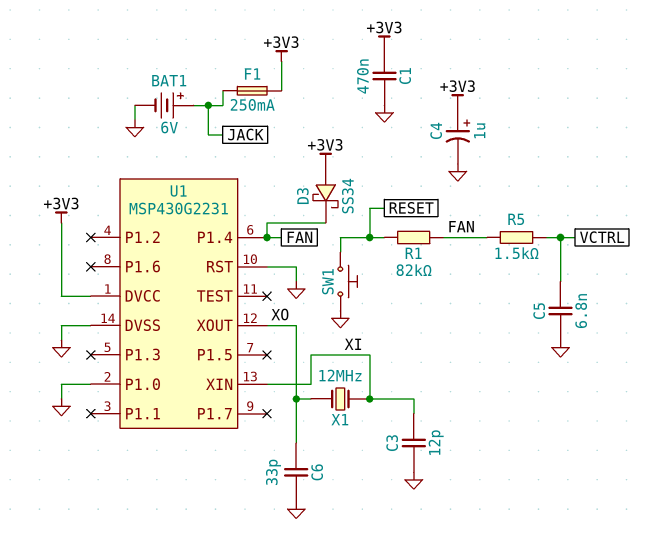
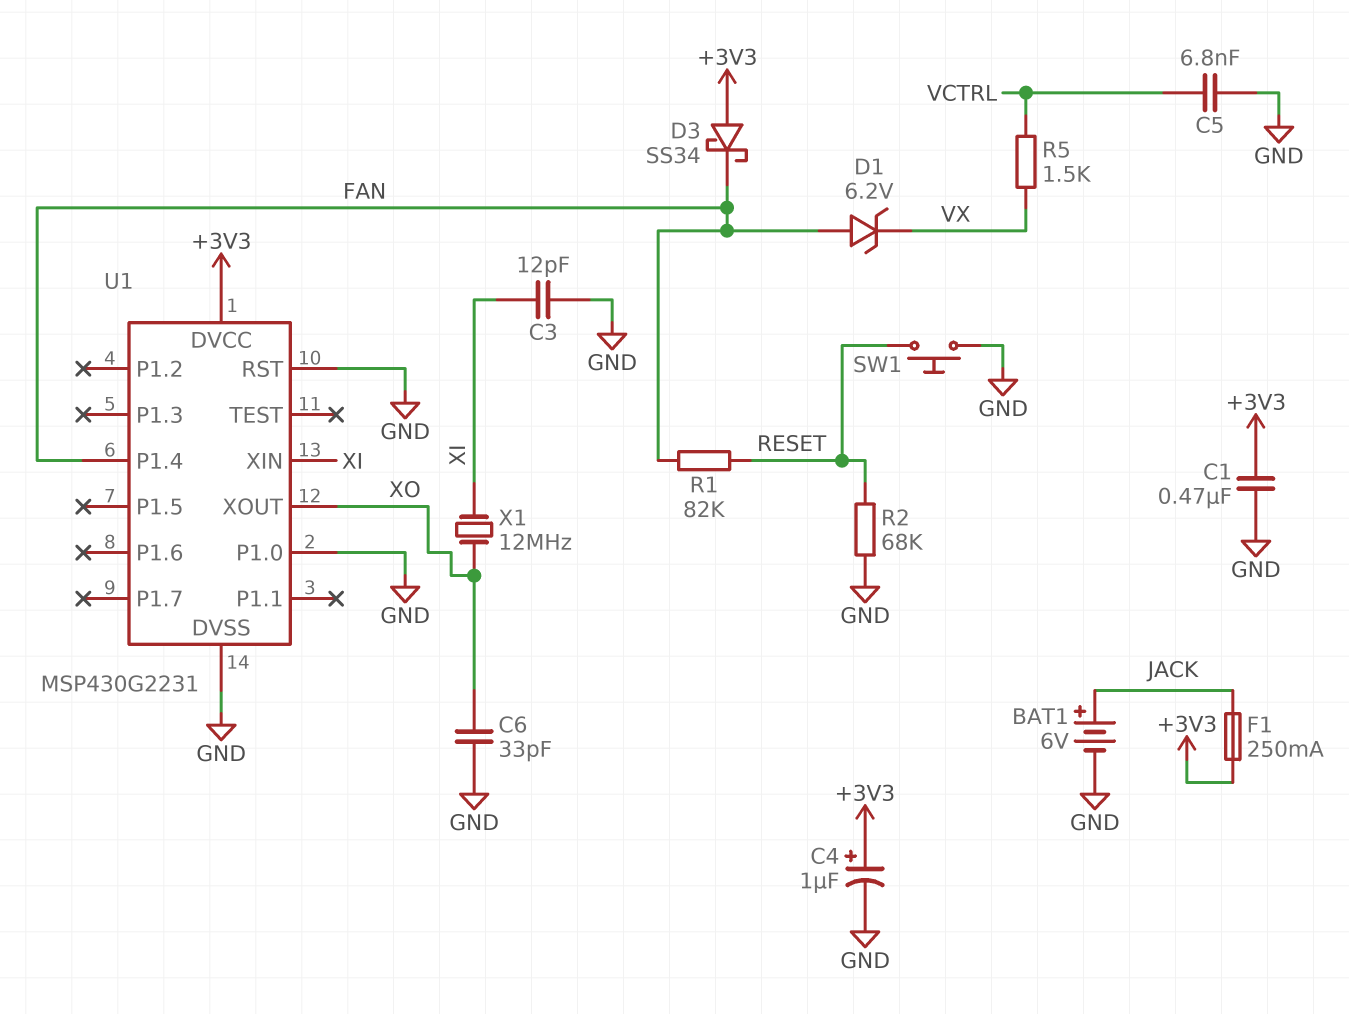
D1: none -> zener 6.2V (A FAN, K VX)
R2: none -> 68k (GND, RESET)
R5: 1.5k (FAN, VCTRL) -> 1.5k (VCTRL, VX)

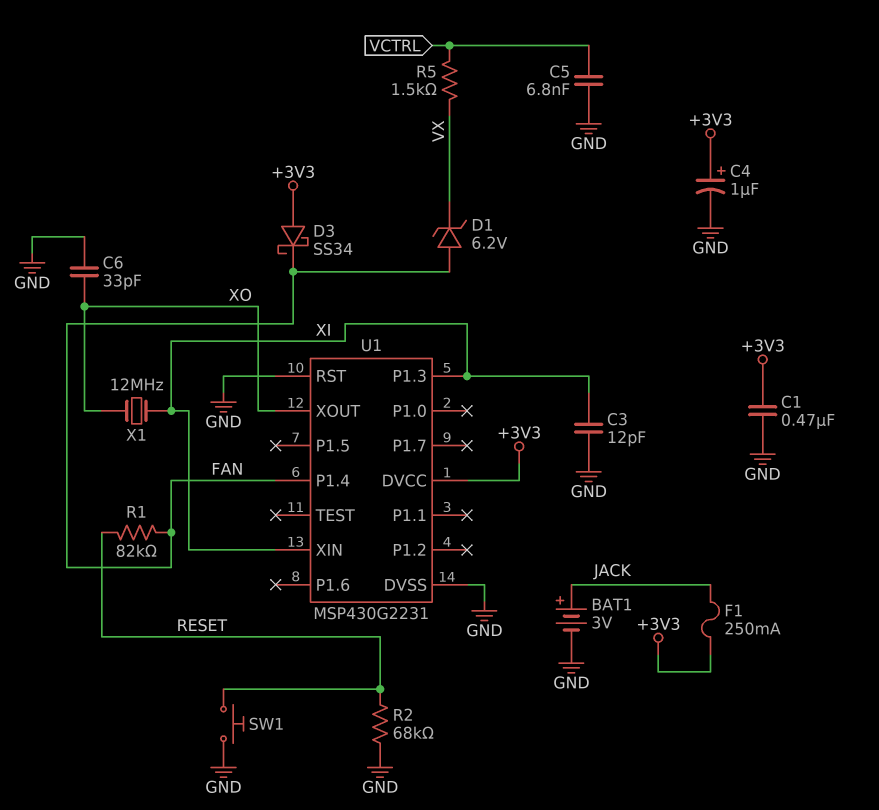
BAT1: 6V (plus JACK, minus GND) -> 3V (plus JACK, minus GND)
U1 pin P1.0: GND -> none
U1 pin P1.3: none -> XI

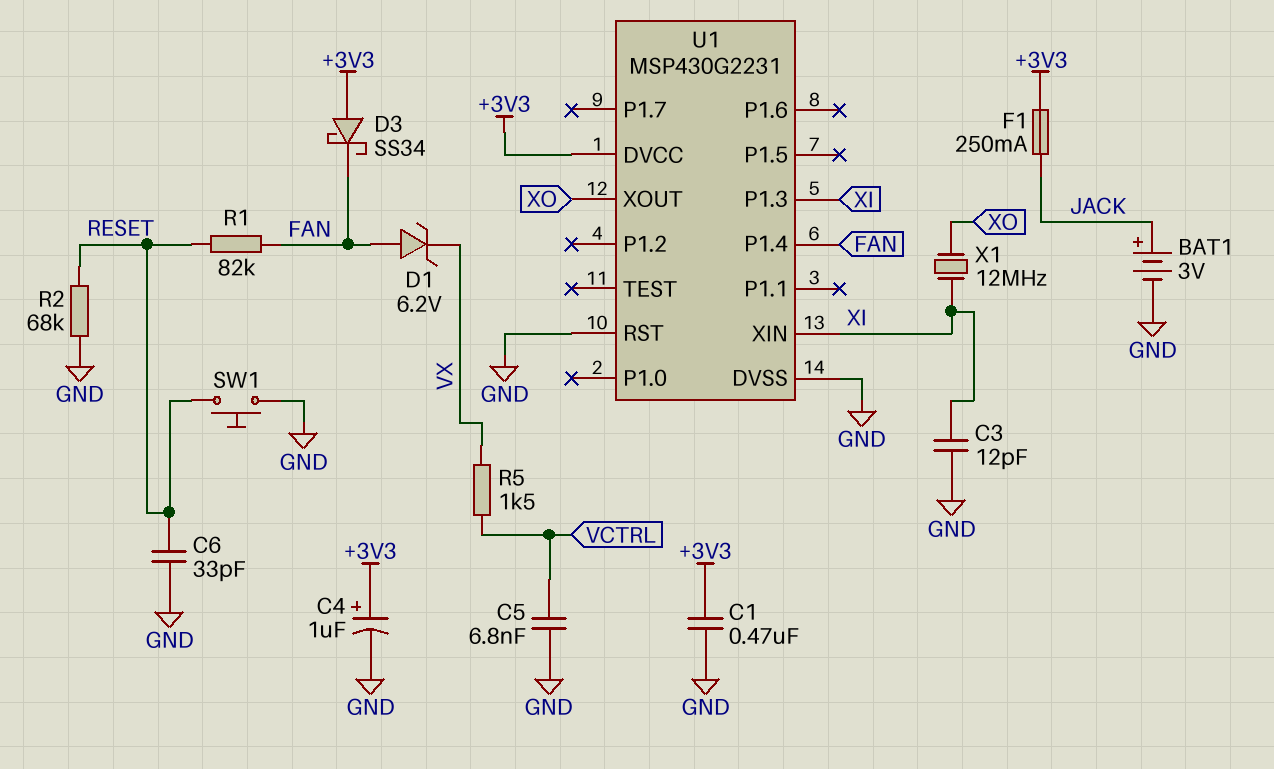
C6: 33pF (GND, XO) -> 33pF (GND, RESET)

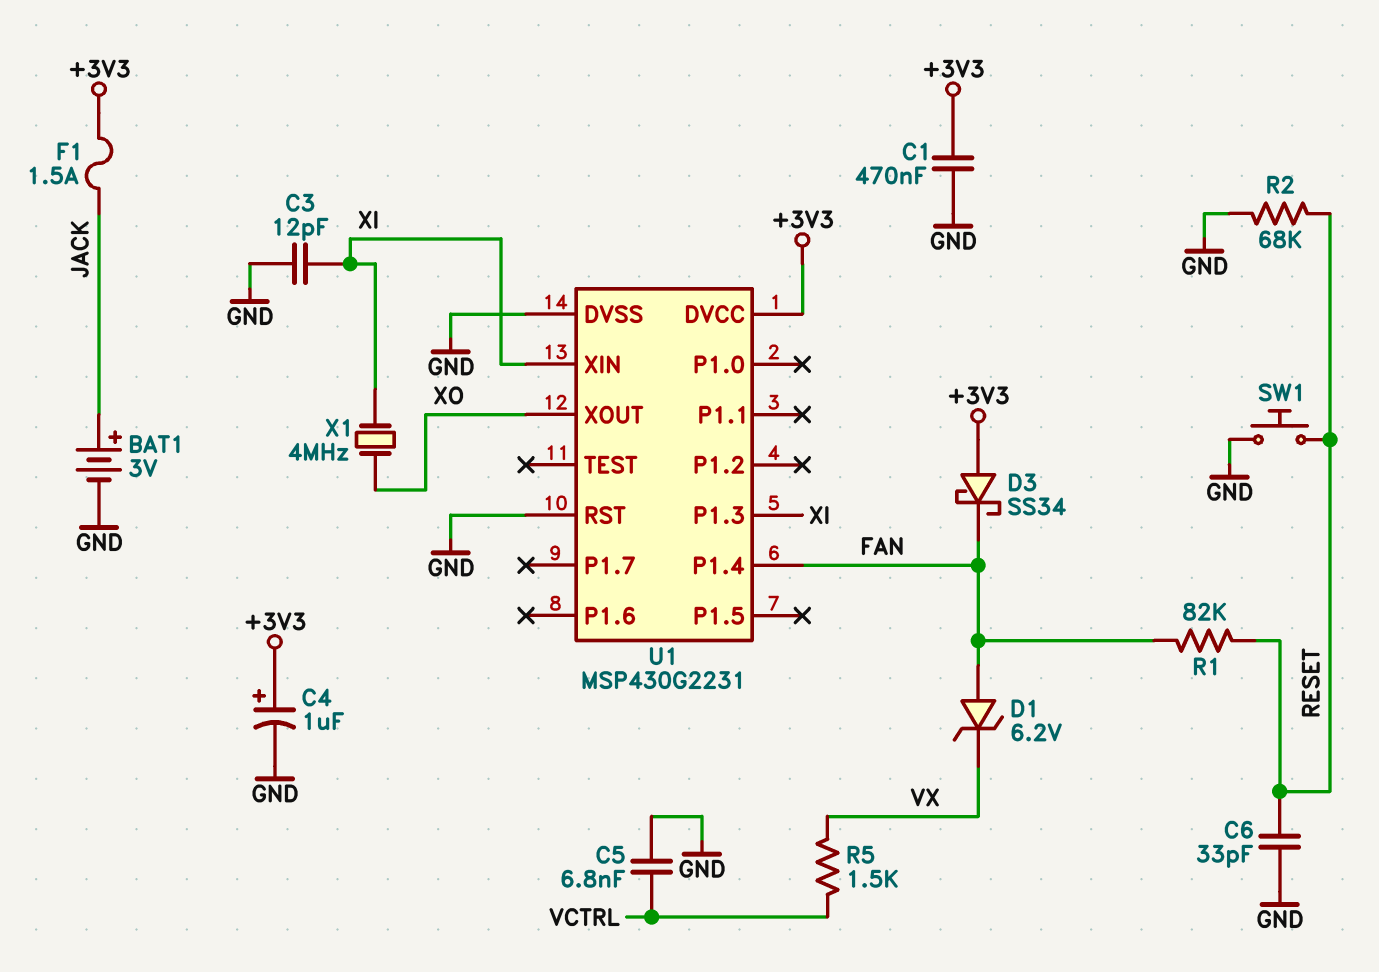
F1: 250mA (+3V3, JACK) -> 1.5A (+3V3, JACK)
X1: 12MHz (XI, XO) -> 4MHz (XI, XO)

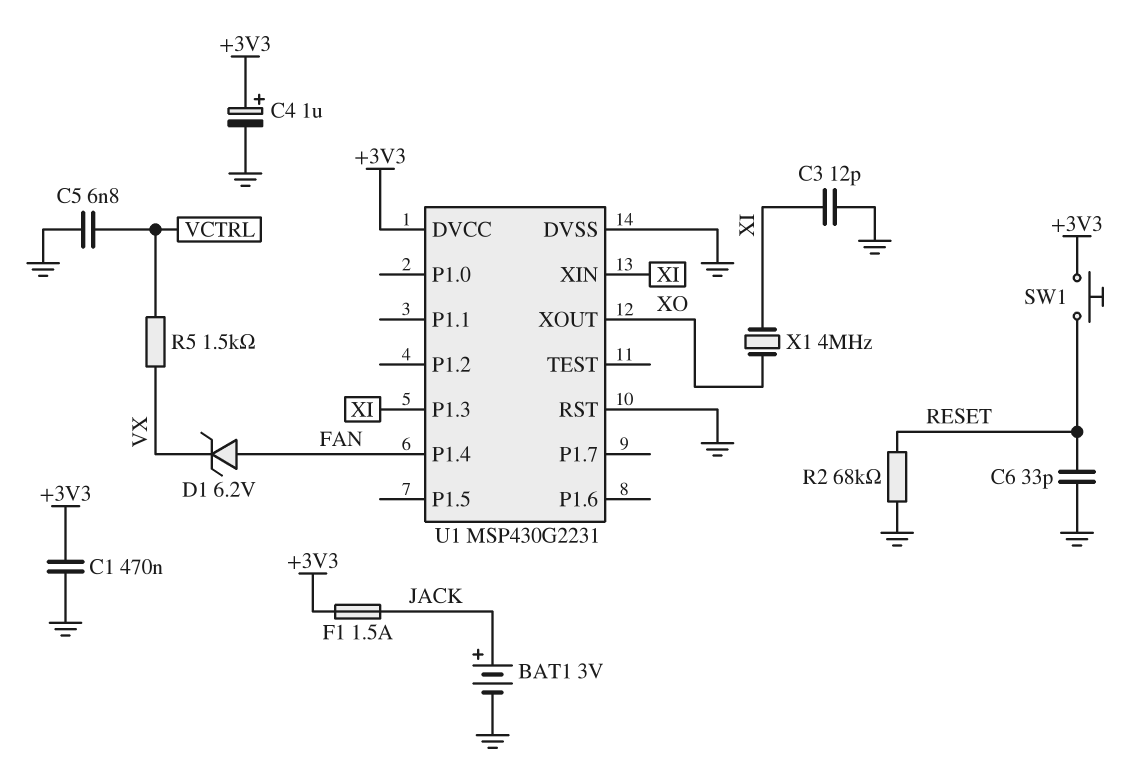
D3: schottky SS34 (A +3V3, K FAN) -> none
R1: 82k (FAN, RESET) -> none
SW1: button (GND, RESET) -> button (+3V3, RESET)

